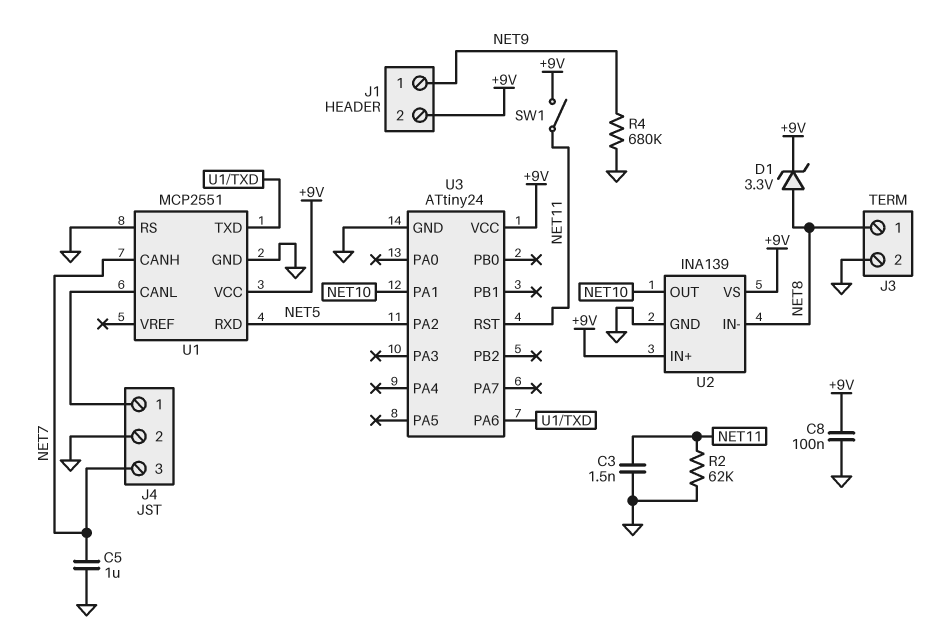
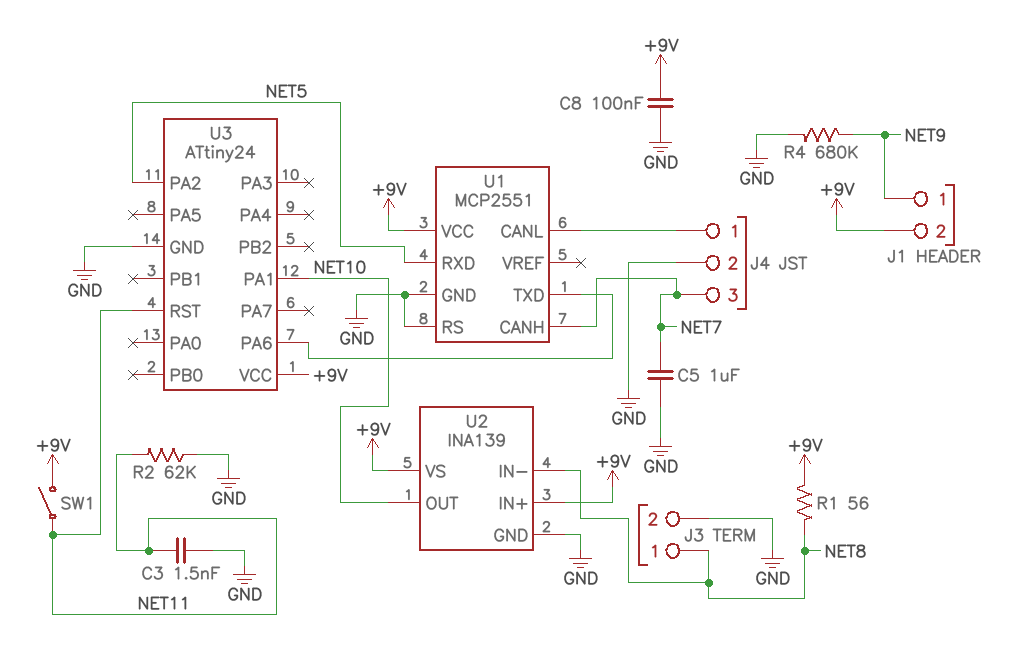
D1: zener 3.3V (A NET8, K +9V) -> none
R1: none -> 56 (+9V, NET8)

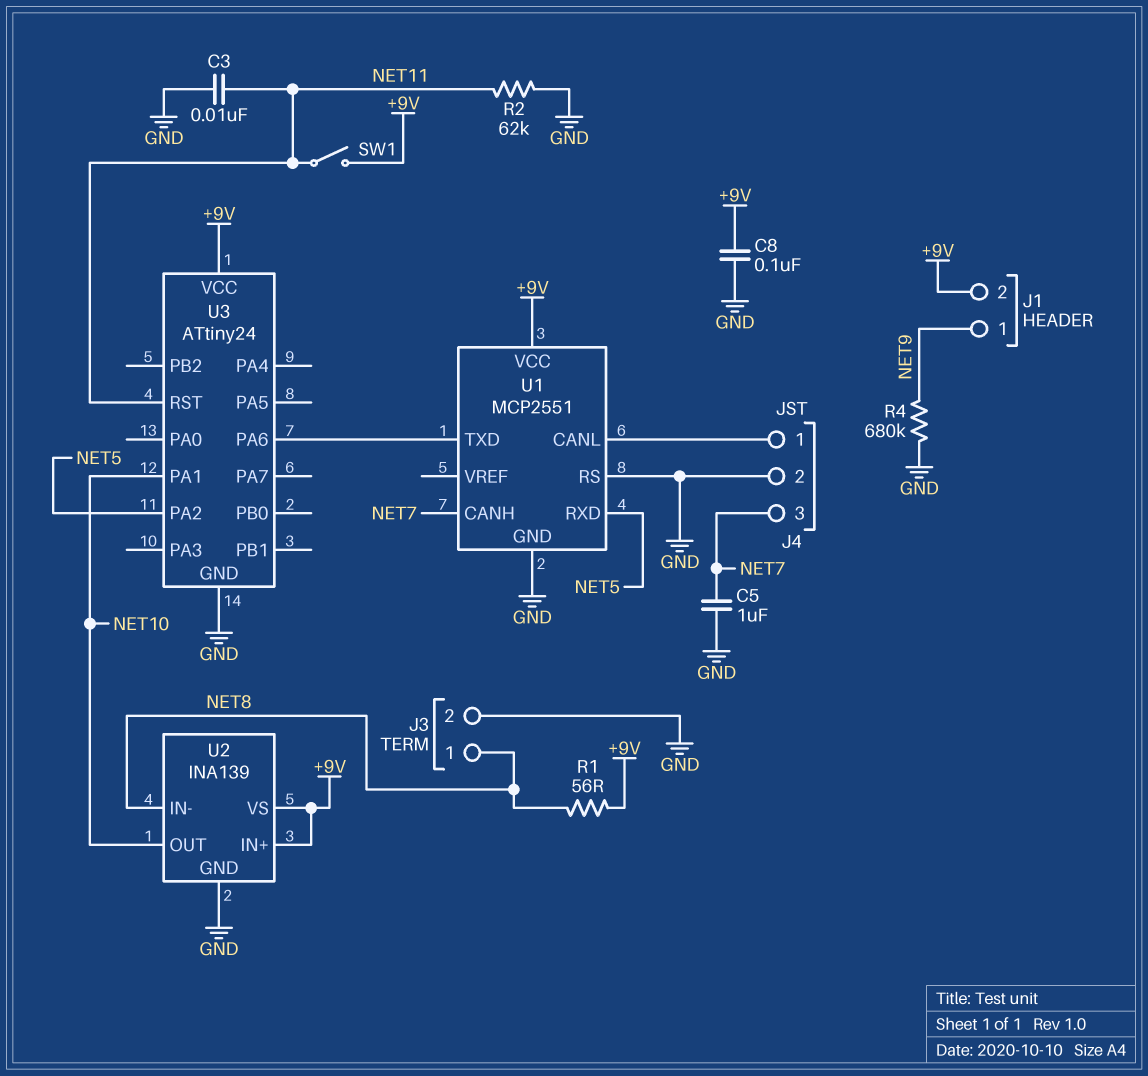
C3: 1.5nF (GND, NET11) -> 10nF (GND, NET11)

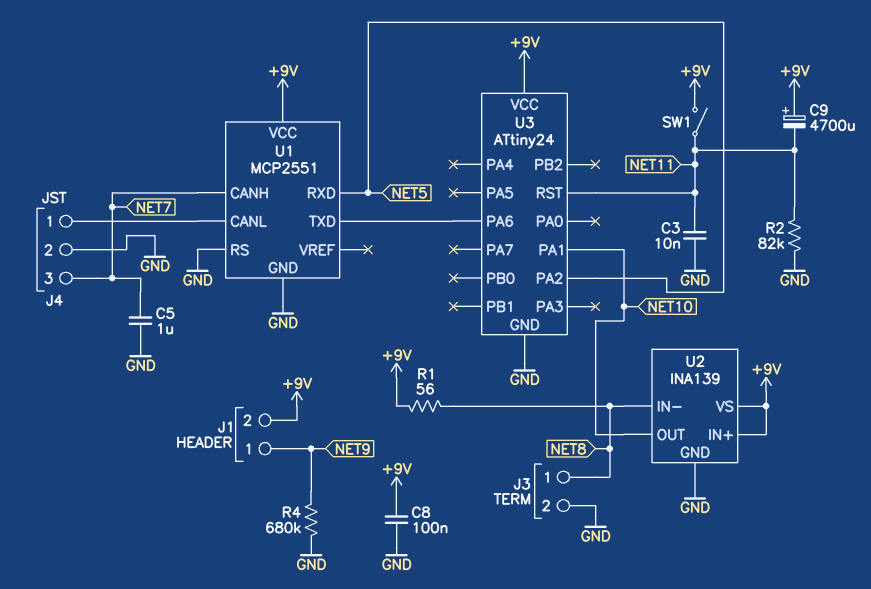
C9: none -> 4700uF (plus +9V, minus NET11)
R2: 62k (GND, NET11) -> 82k (GND, NET11)

